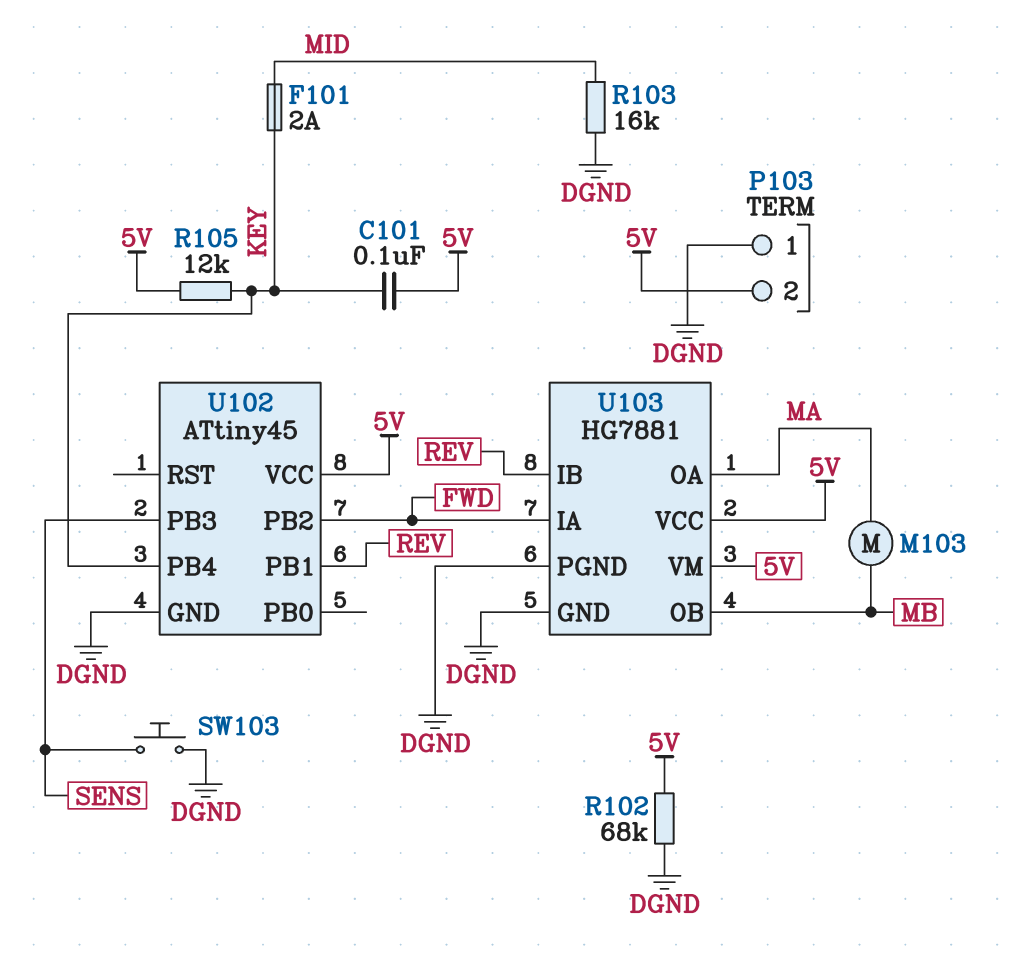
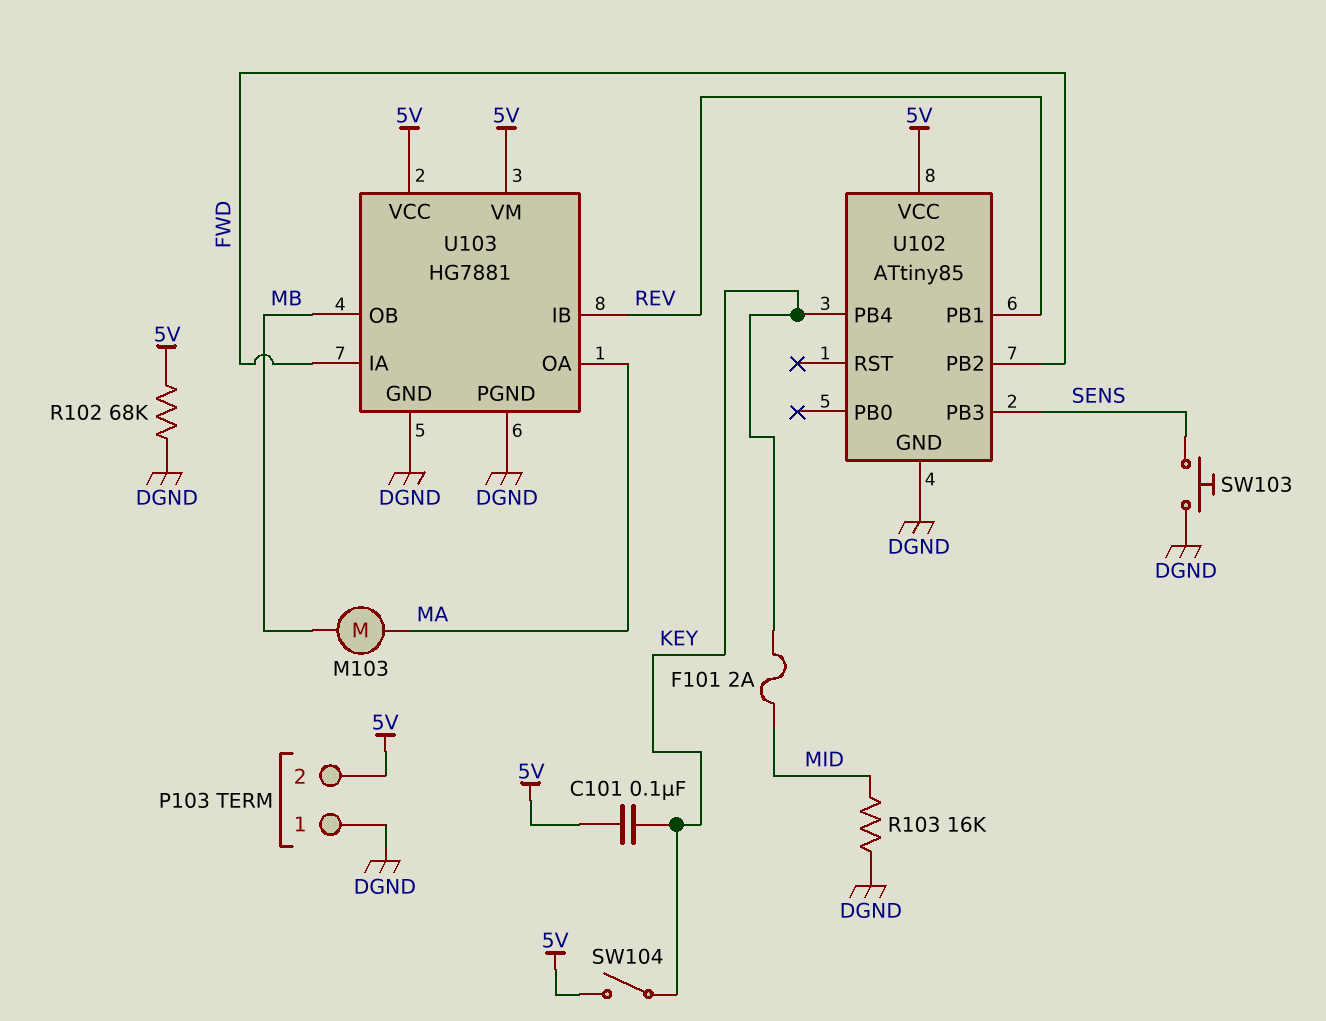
R105: 12k (5V, KEY) -> none
SW104: none -> switch (5V, KEY)
U102: ATtiny45 -> ATtiny85

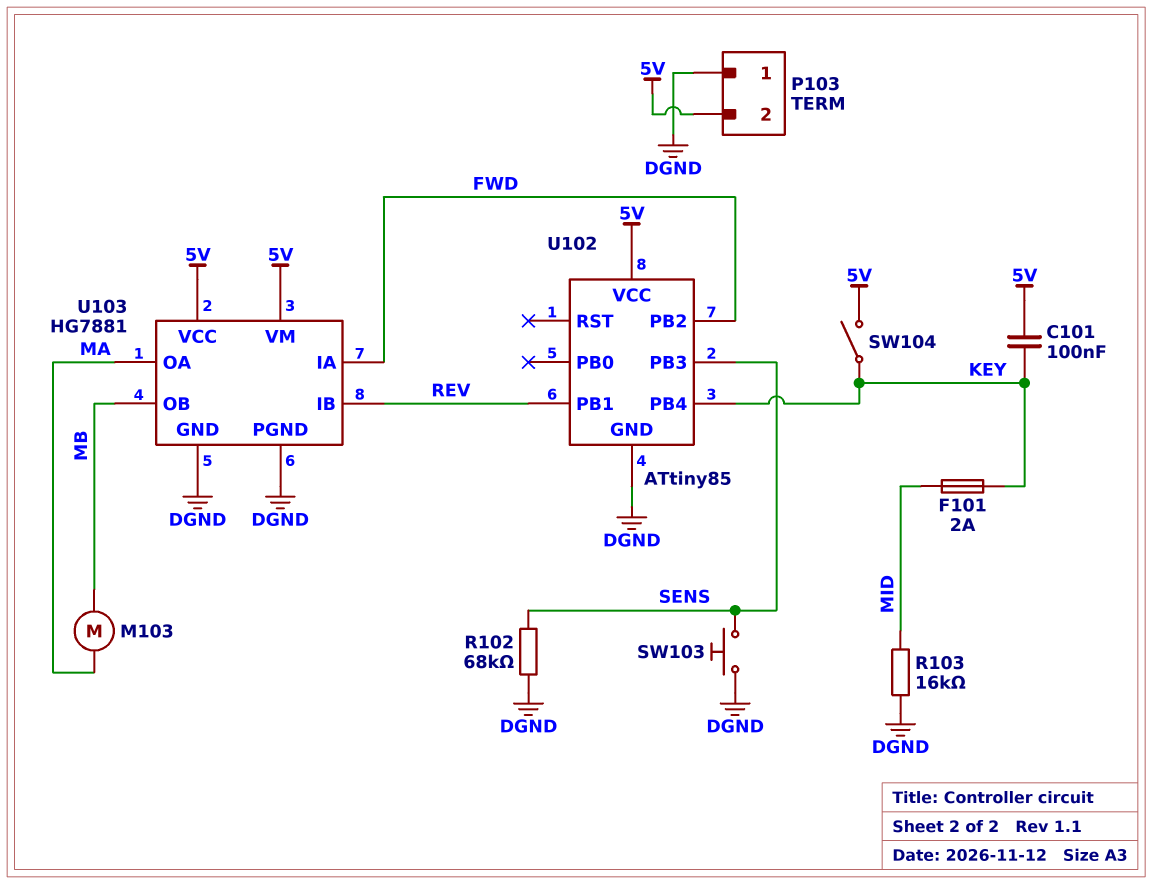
R102: 68k (5V, DGND) -> 68k (DGND, SENS)

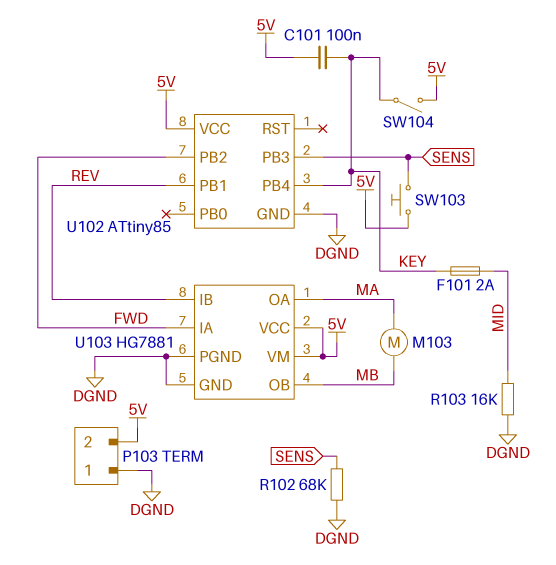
SW103: button (DGND, SENS) -> button (5V, SENS)

